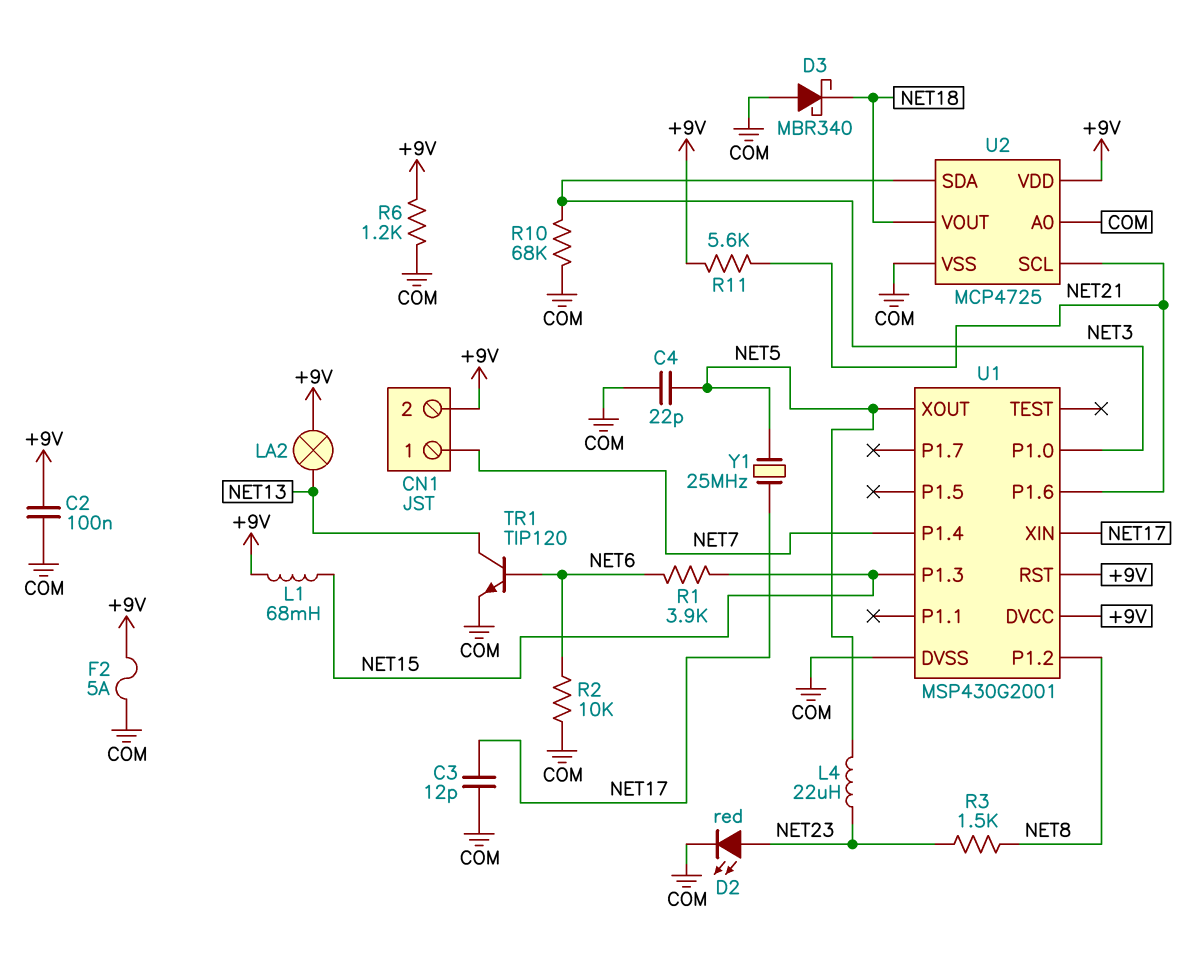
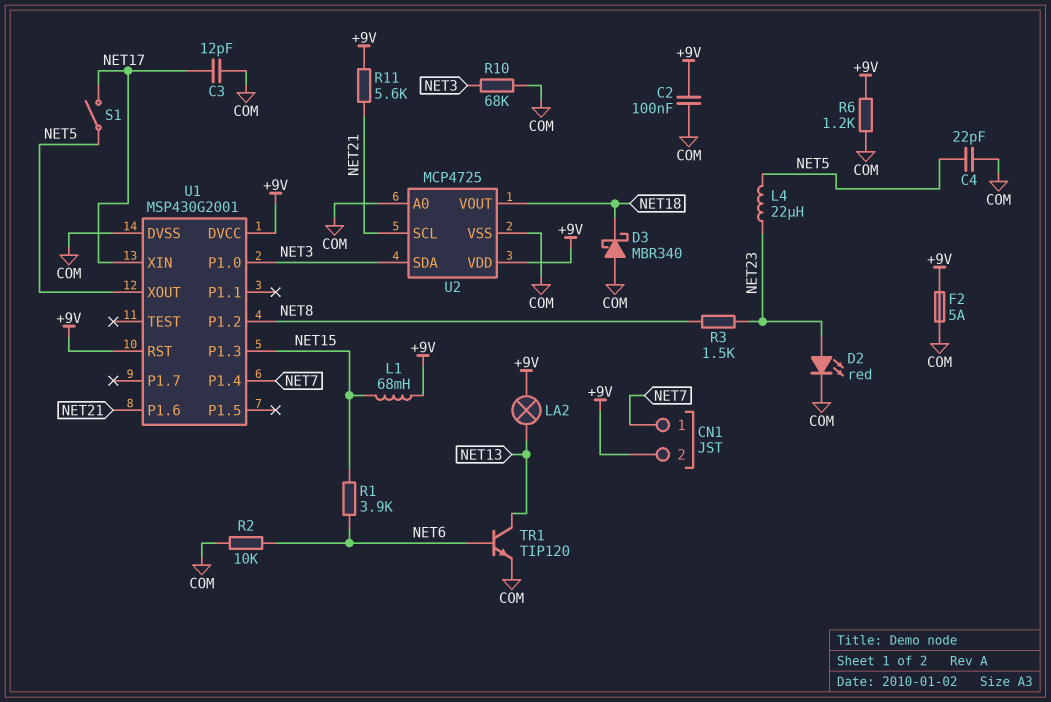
S1: none -> switch (NET5, NET17)
Y1: 25MHz (NET5, NET17) -> none

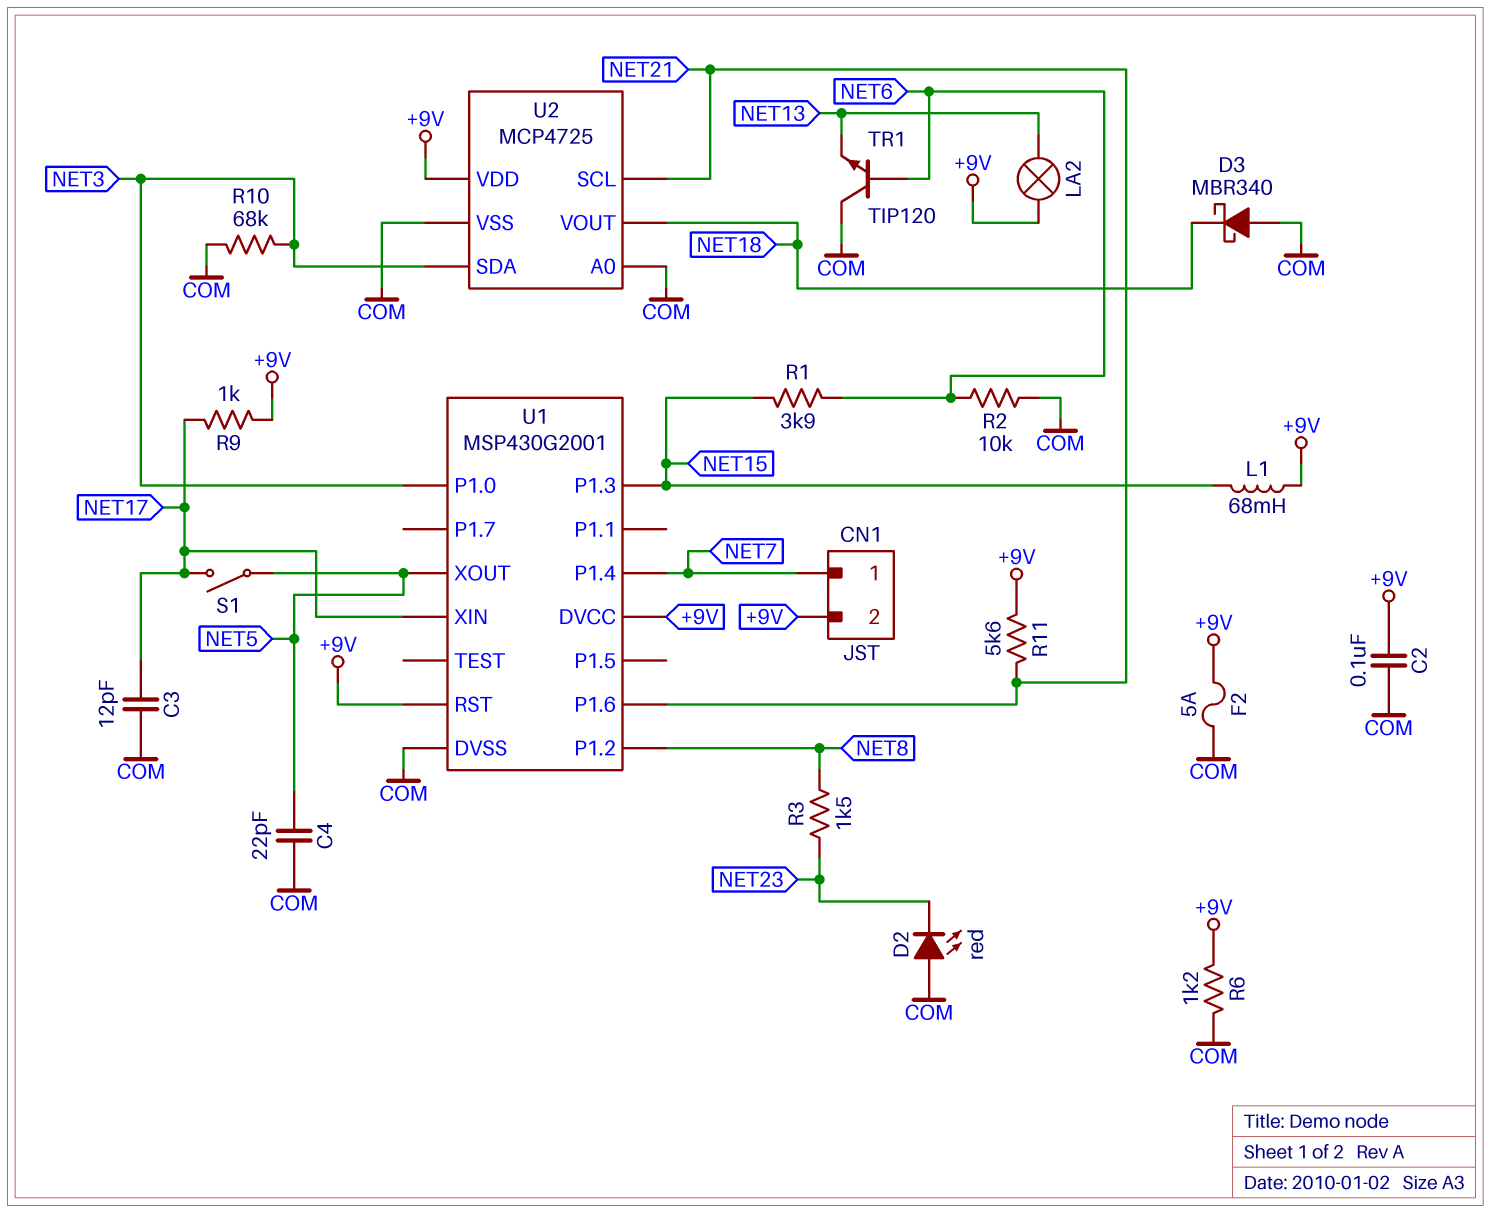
D2: LED red (A NET23, K COM) -> LED red (A COM, K NET23)
L4: 22uH (NET5, NET23) -> none
R9: none -> 1k (+9V, NET17)
TR1: NPN TIP120 (B NET6, C NET13, E COM) -> NPN TIP120 (B NET6, C COM, E NET13)

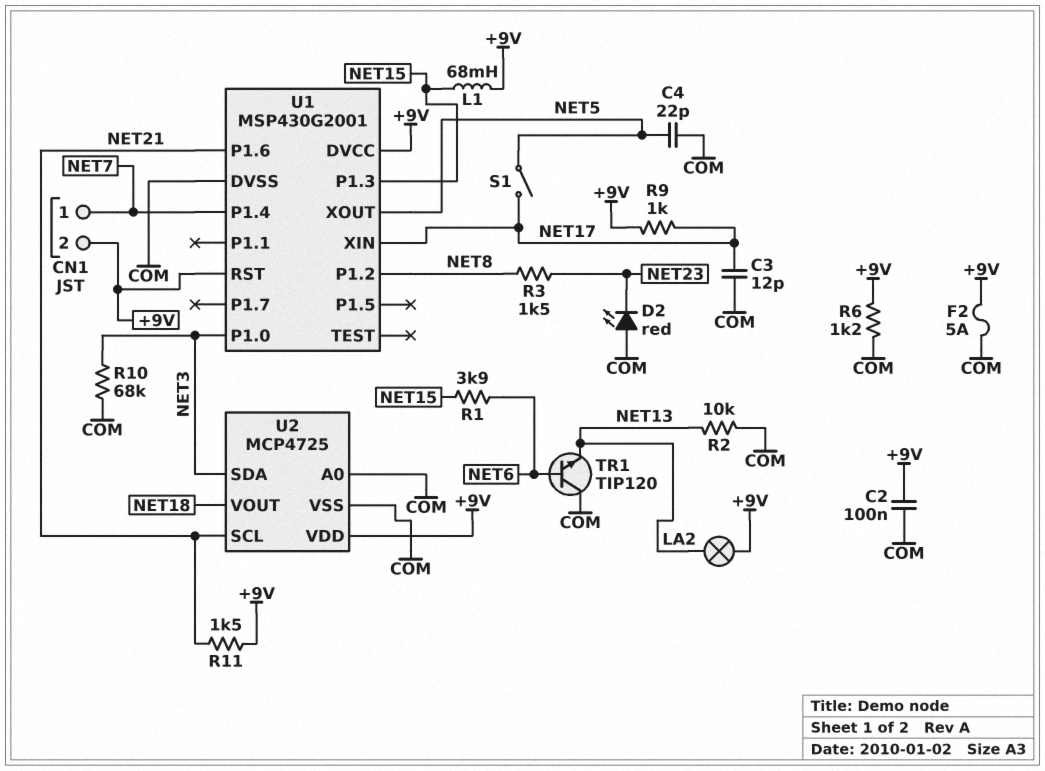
D3: schottky MBR340 (A COM, K NET18) -> none
R2: 10k (COM, NET6) -> 10k (COM, NET13)
R11: 5.6k (+9V, NET21) -> 1.5k (+9V, NET21)

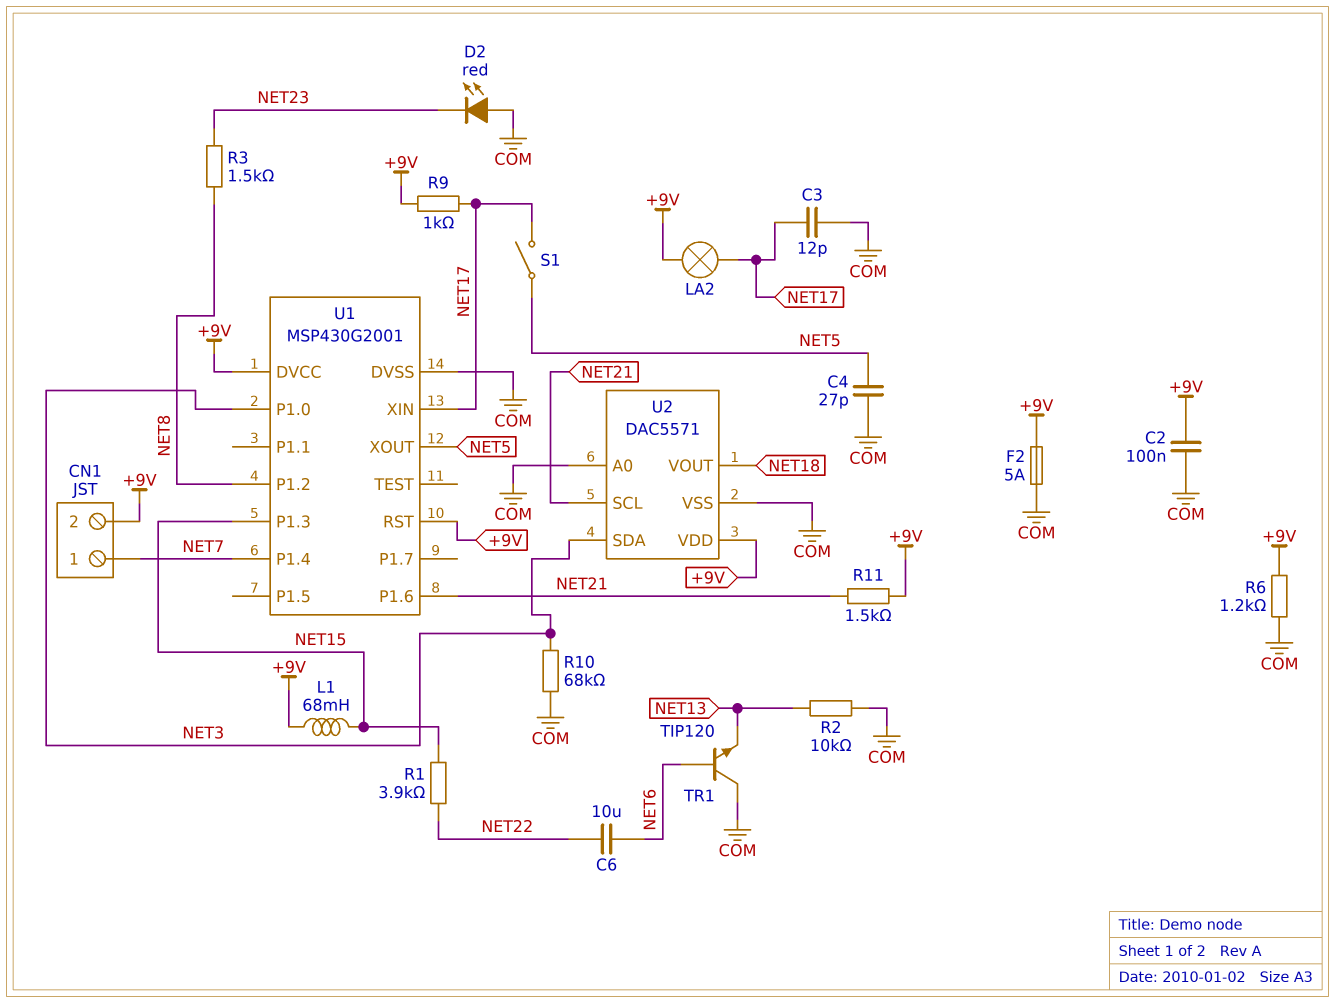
C4: 22pF (COM, NET5) -> 27pF (COM, NET5)
C6: none -> 10uF (NET6, NET22)
LA2: lamp (+9V, NET13) -> lamp (+9V, NET17)
R1: 3.9k (NET6, NET15) -> 3.9k (NET15, NET22)
U2: MCP4725 -> DAC5571

